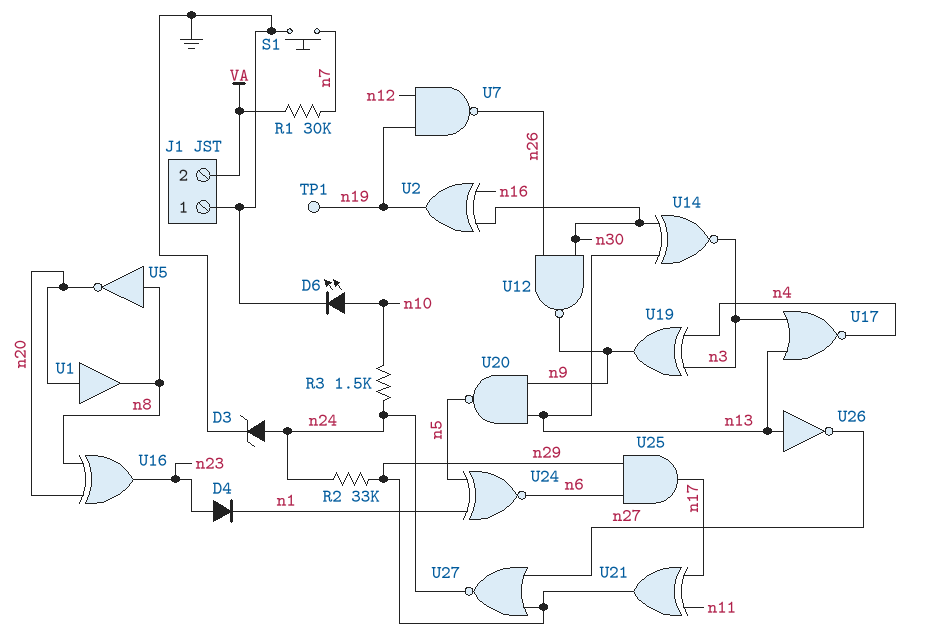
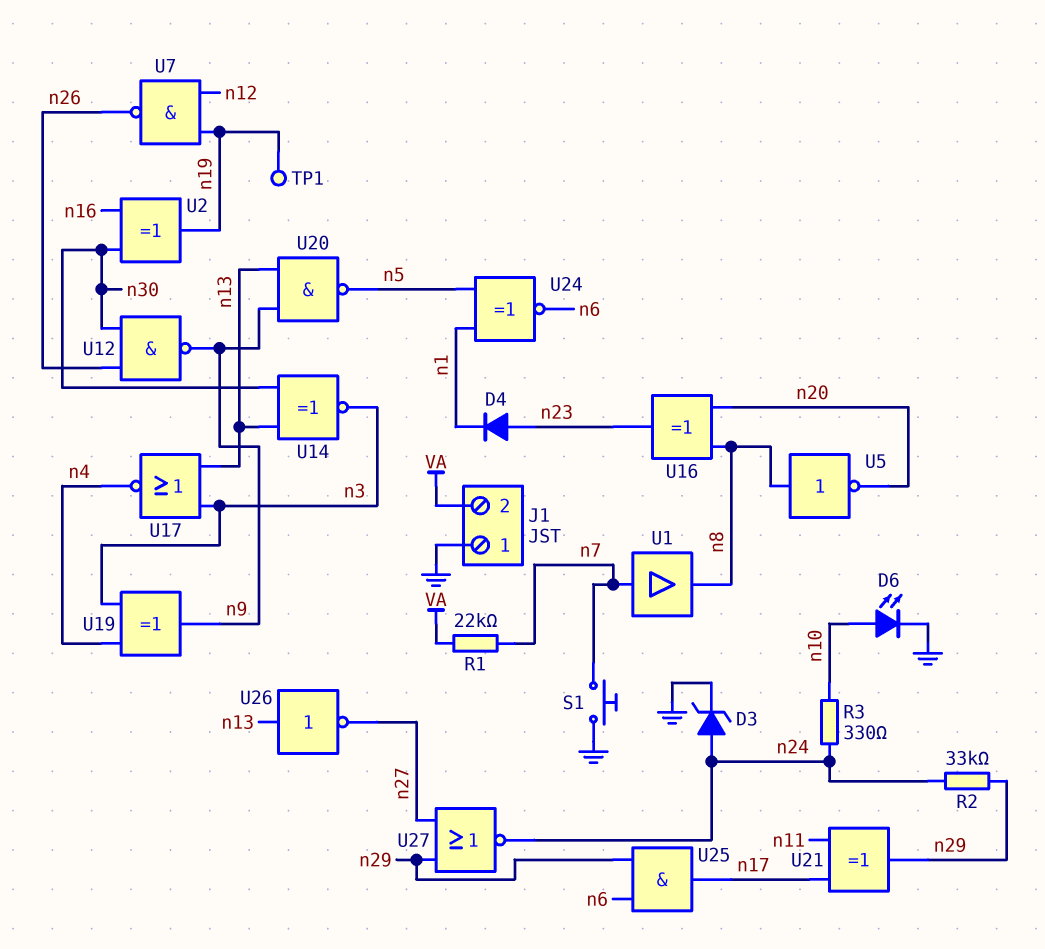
R1: 30k (VA, n7) -> 22k (VA, n7)
R3: 1.5k (n10, n24) -> 330 (n10, n24)
U1: buffer (in n20, out n8) -> buffer (in n7, out n8)

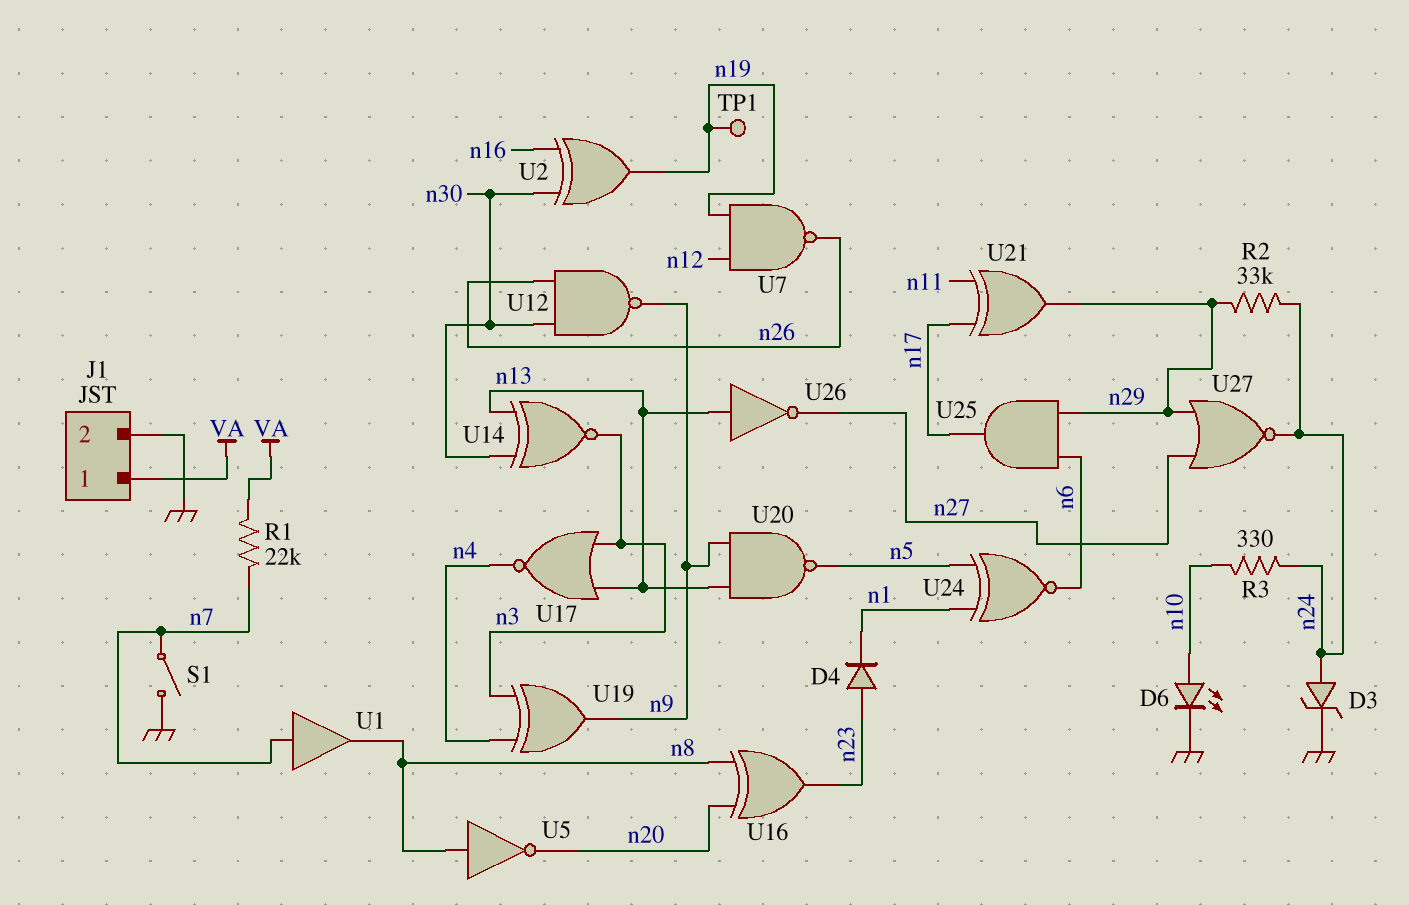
J1 pin 1: GND -> VA
J1 pin 2: VA -> GND
S1: button (GND, n7) -> switch (GND, n7)

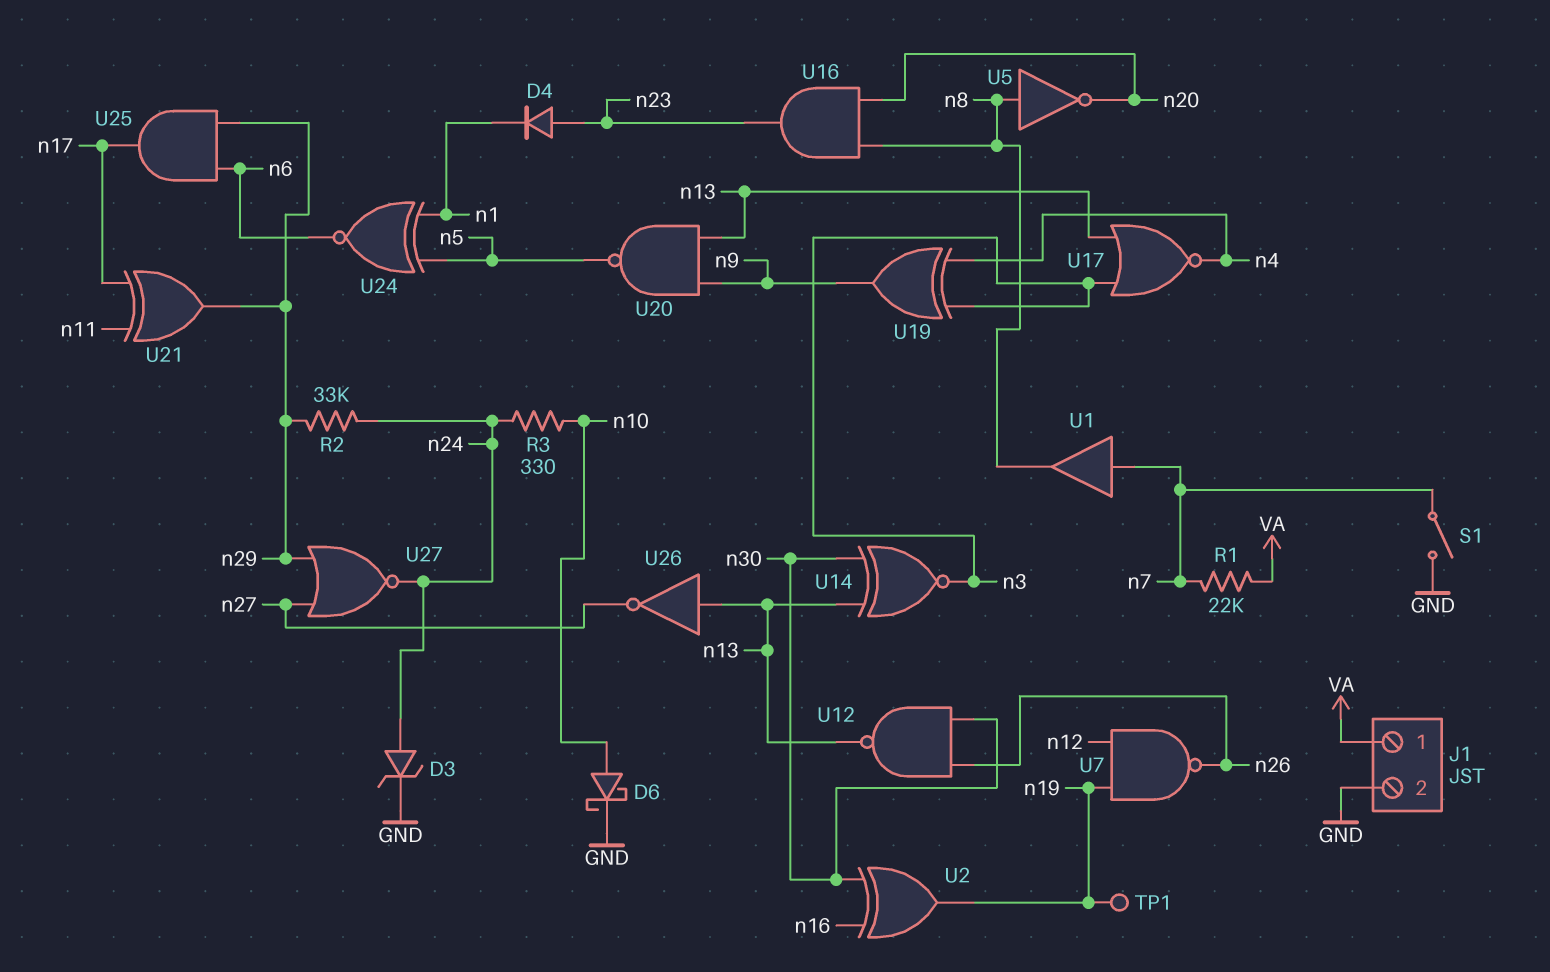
D6: LED (A n10, K GND) -> schottky (A n10, K GND)
U12: NAND (in n26, in n30, out n9) -> NAND (in n26, in n30, out n13)
U16: XOR (in n8, in n20, out n23) -> AND (in n8, in n20, out n23)

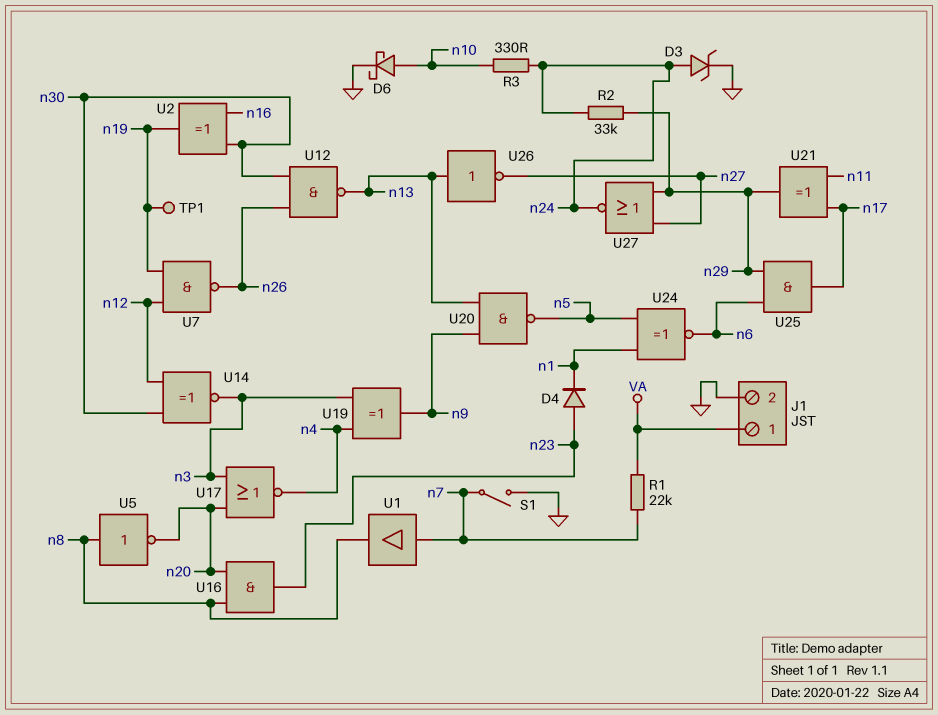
U14: XNOR (in n13, in n30, out n3) -> XNOR (in n12, in n30, out n3)
U17: NOR (in n3, in n13, out n4) -> NOR (in n3, in n20, out n4)

